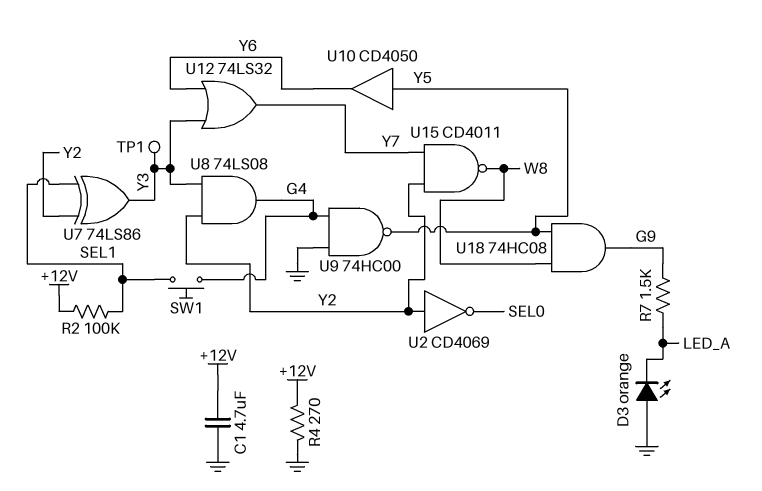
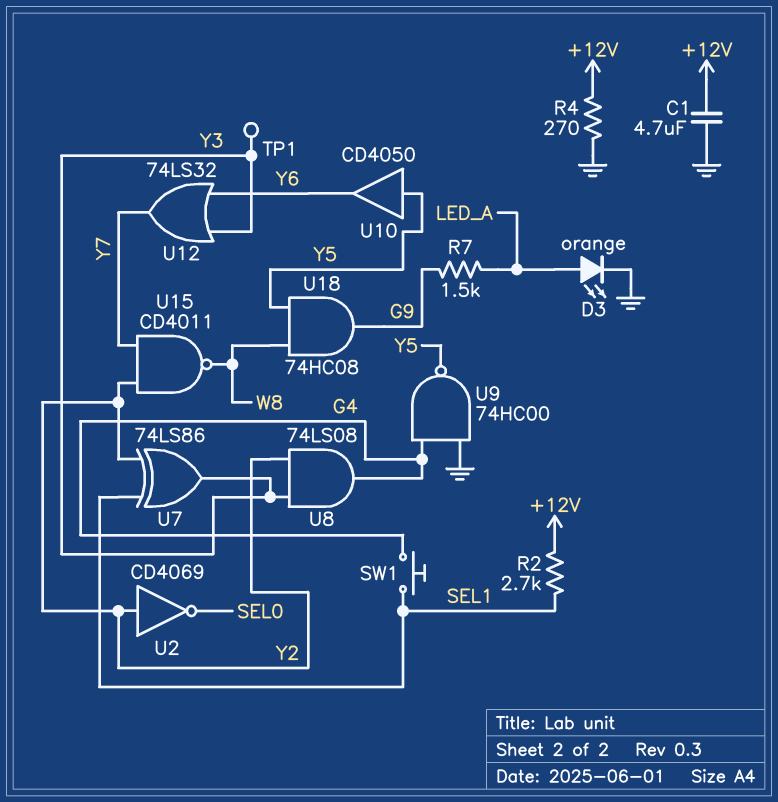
D3: LED orange (A GND, K LED_A) -> LED orange (A LED_A, K GND)
R2: 100k (+12V, SEL1) -> 2.7k (+12V, SEL1)

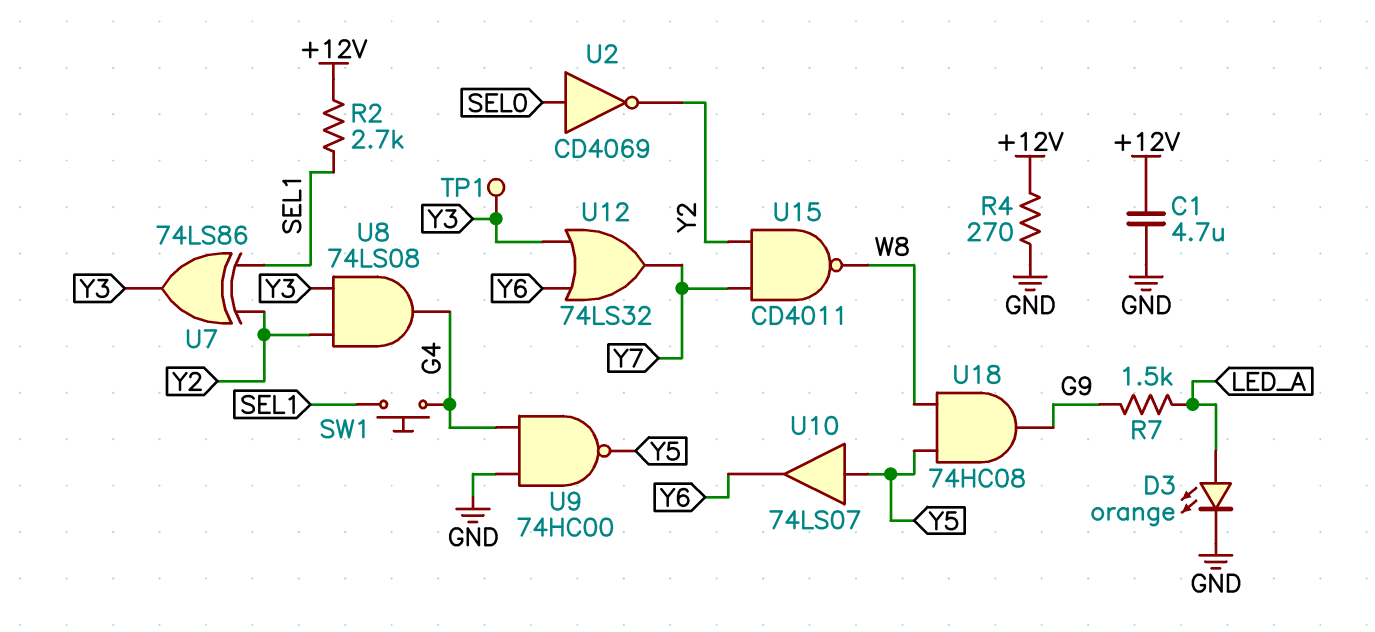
U2: NOT CD4069 (in Y2, out SEL0) -> NOT CD4069 (in SEL0, out Y2)
U10: buffer CD4050 (in Y5, out Y6) -> buffer 74LS07 (in Y5, out Y6)

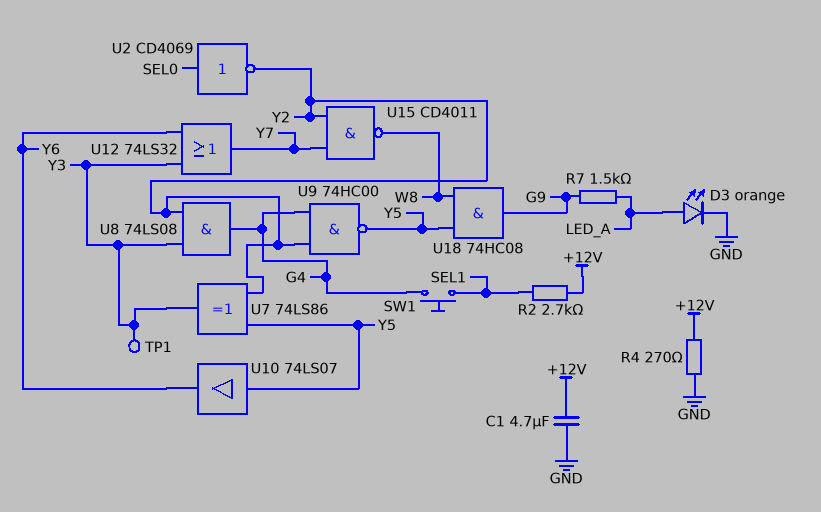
U7: XOR 74LS86 (in SEL1, in Y2, out Y3) -> XOR 74LS86 (in Y2, in Y5, out Y3)
U9: NAND 74HC00 (in G4, in GND, out Y5) -> NAND 74HC00 (in G4, in Y2, out Y5)

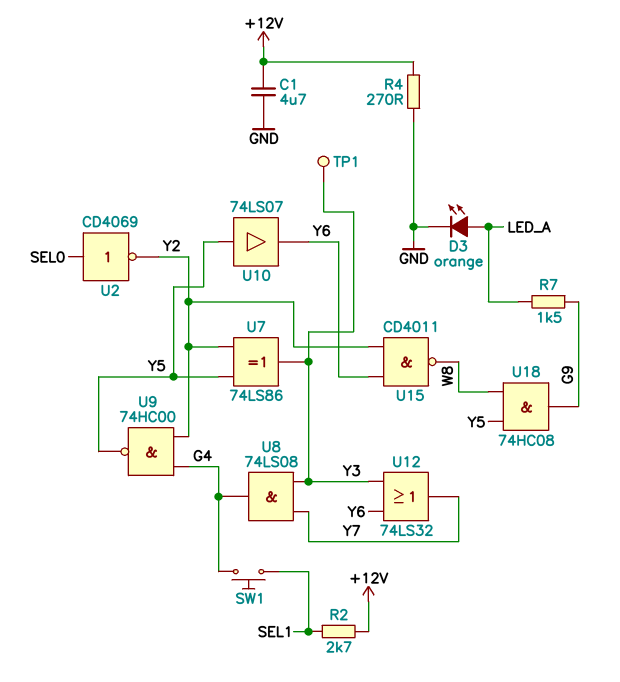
U8: AND 74LS08 (in Y2, in Y3, out G4) -> AND 74LS08 (in Y3, in Y7, out G4)
U15: NAND CD4011 (in Y2, in Y7, out W8) -> NAND CD4011 (in Y2, in Y6, out W8)

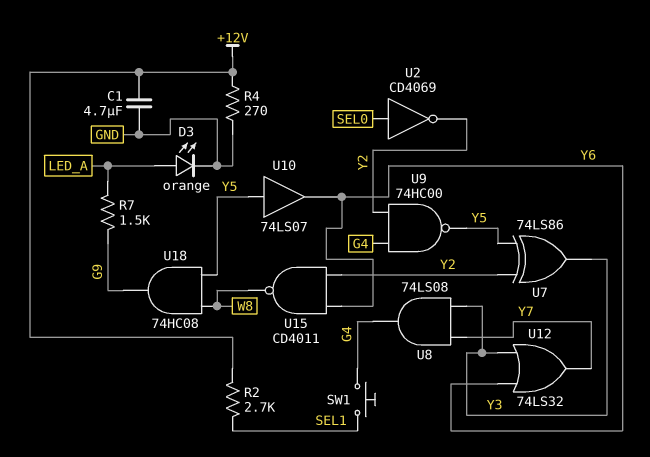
TP1: test point (Y3) -> none

